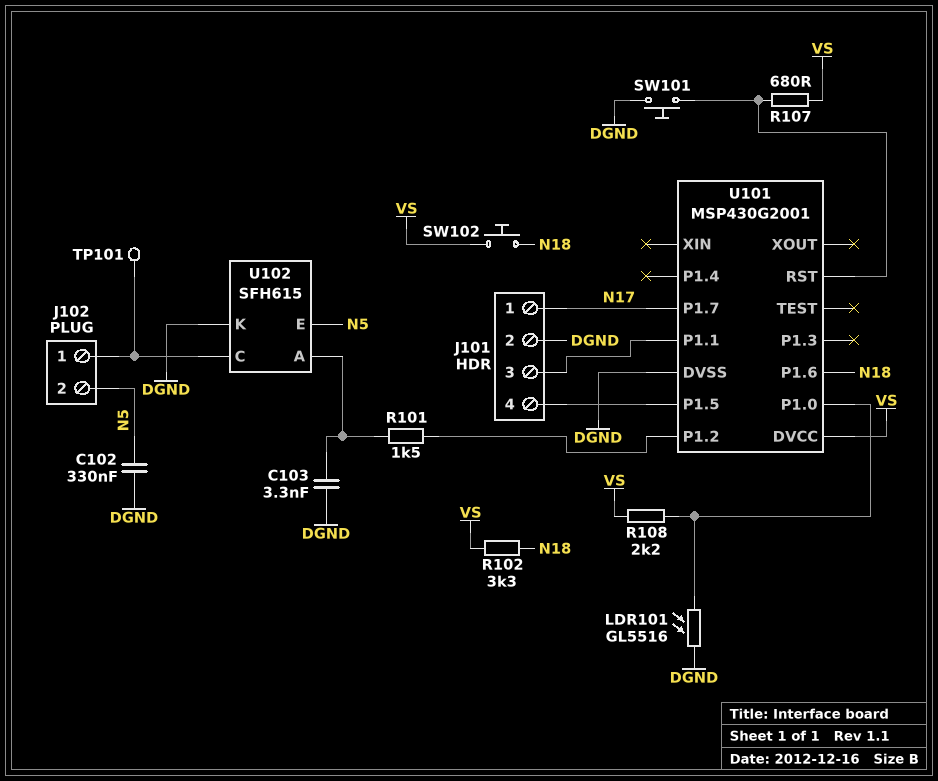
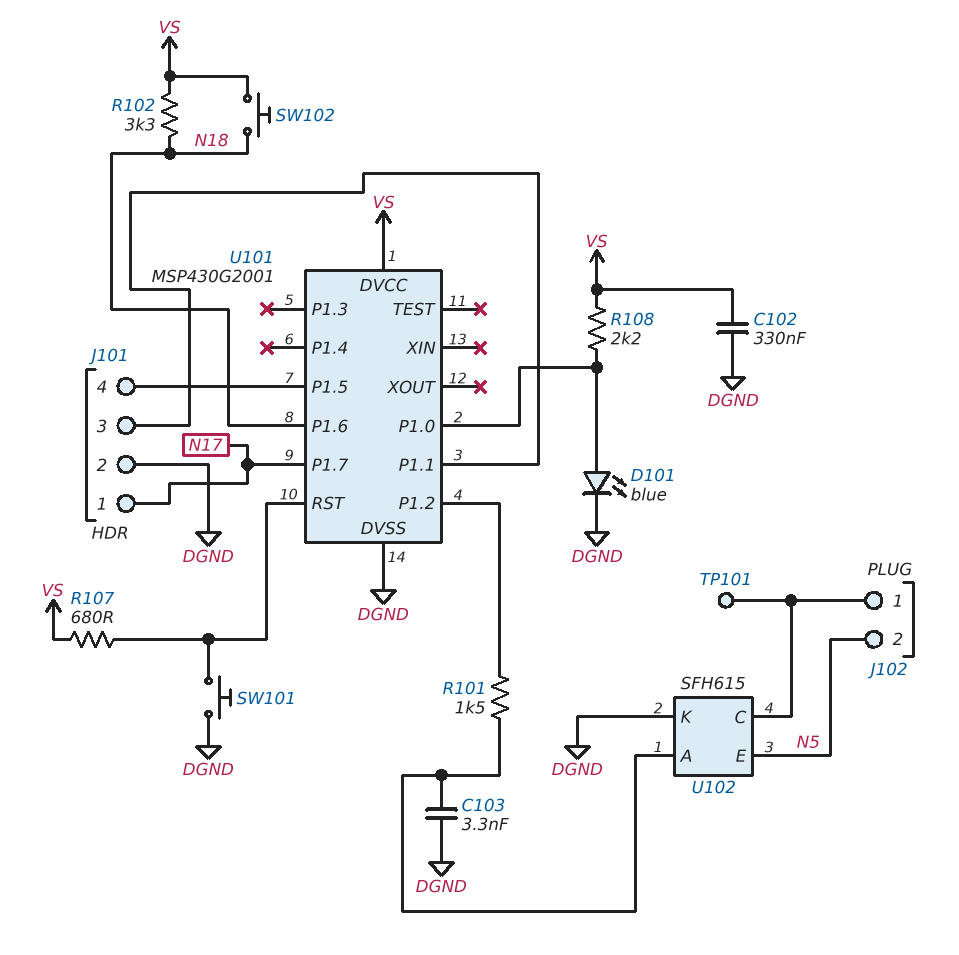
C102: 330nF (DGND, N5) -> 330nF (DGND, VS)
D101: none -> LED blue (A U101/P1.0, K DGND)
LDR101: GL5516 (DGND, U101/P1.0) -> none

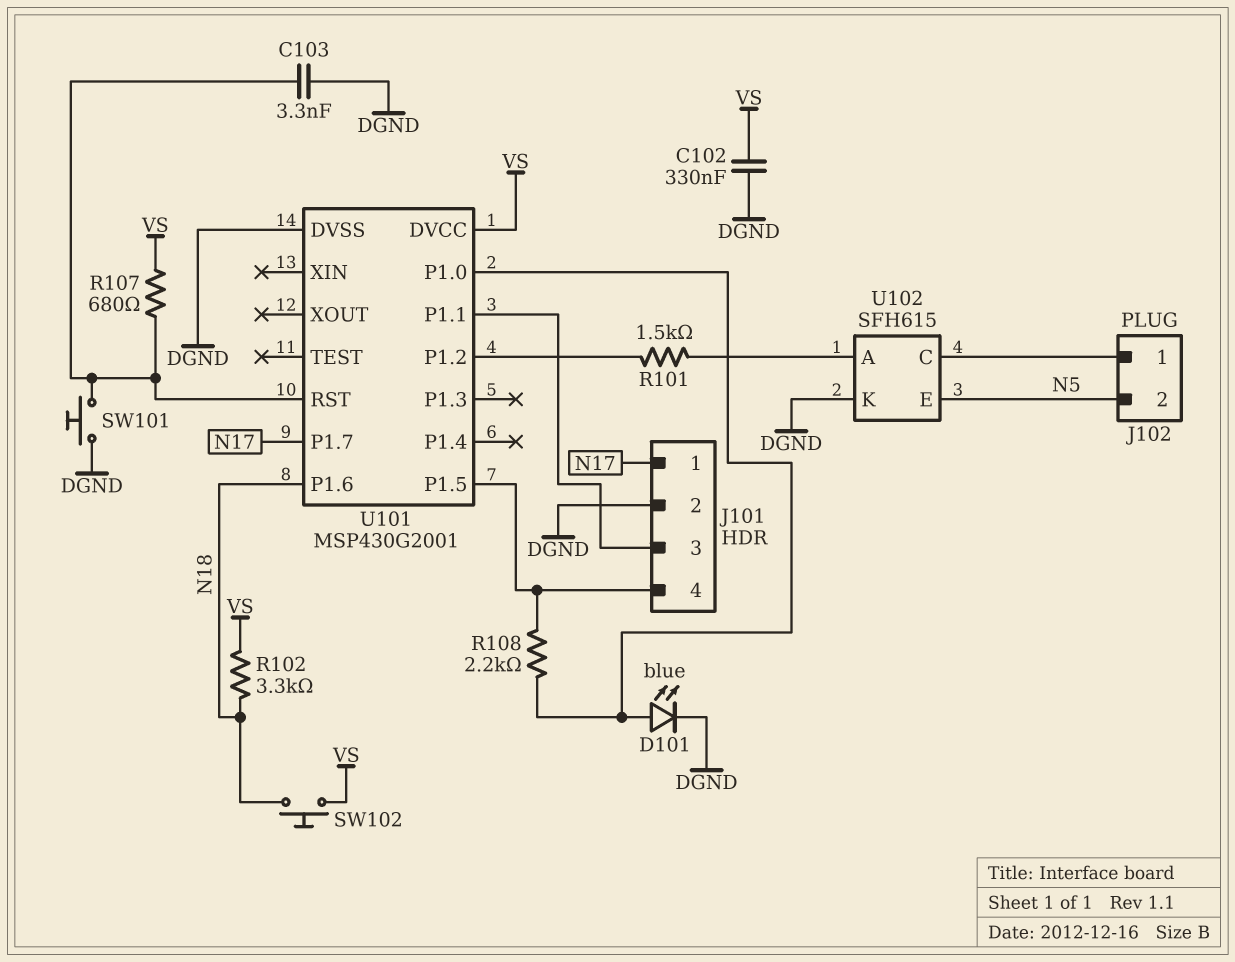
C103: 3.3nF (DGND, U102/A) -> 3.3nF (DGND, U101/RST)
R108: 2.2k (U101/P1.0, VS) -> 2.2k (J101/4, U101/P1.0)
TP101: test point (J102/1) -> none

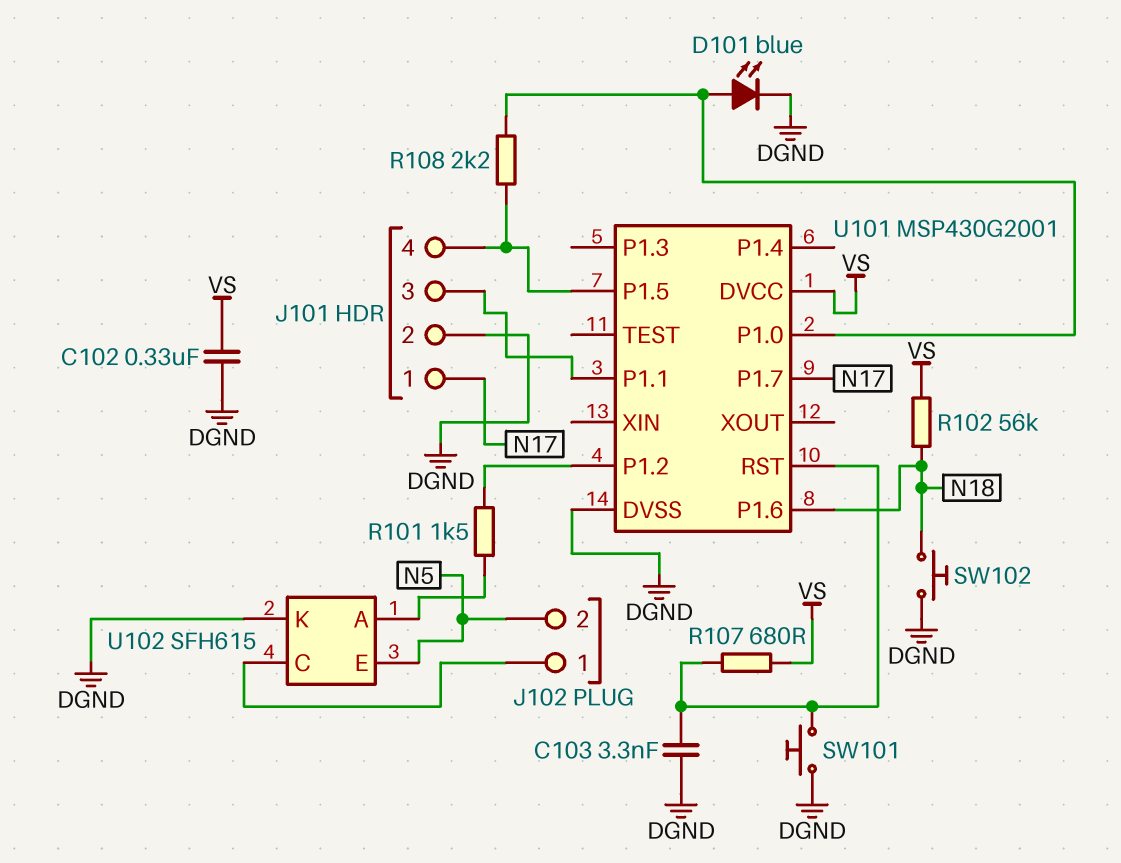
R102: 3.3k (N18, VS) -> 56k (N18, VS)
SW102: button (N18, VS) -> button (DGND, N18)

